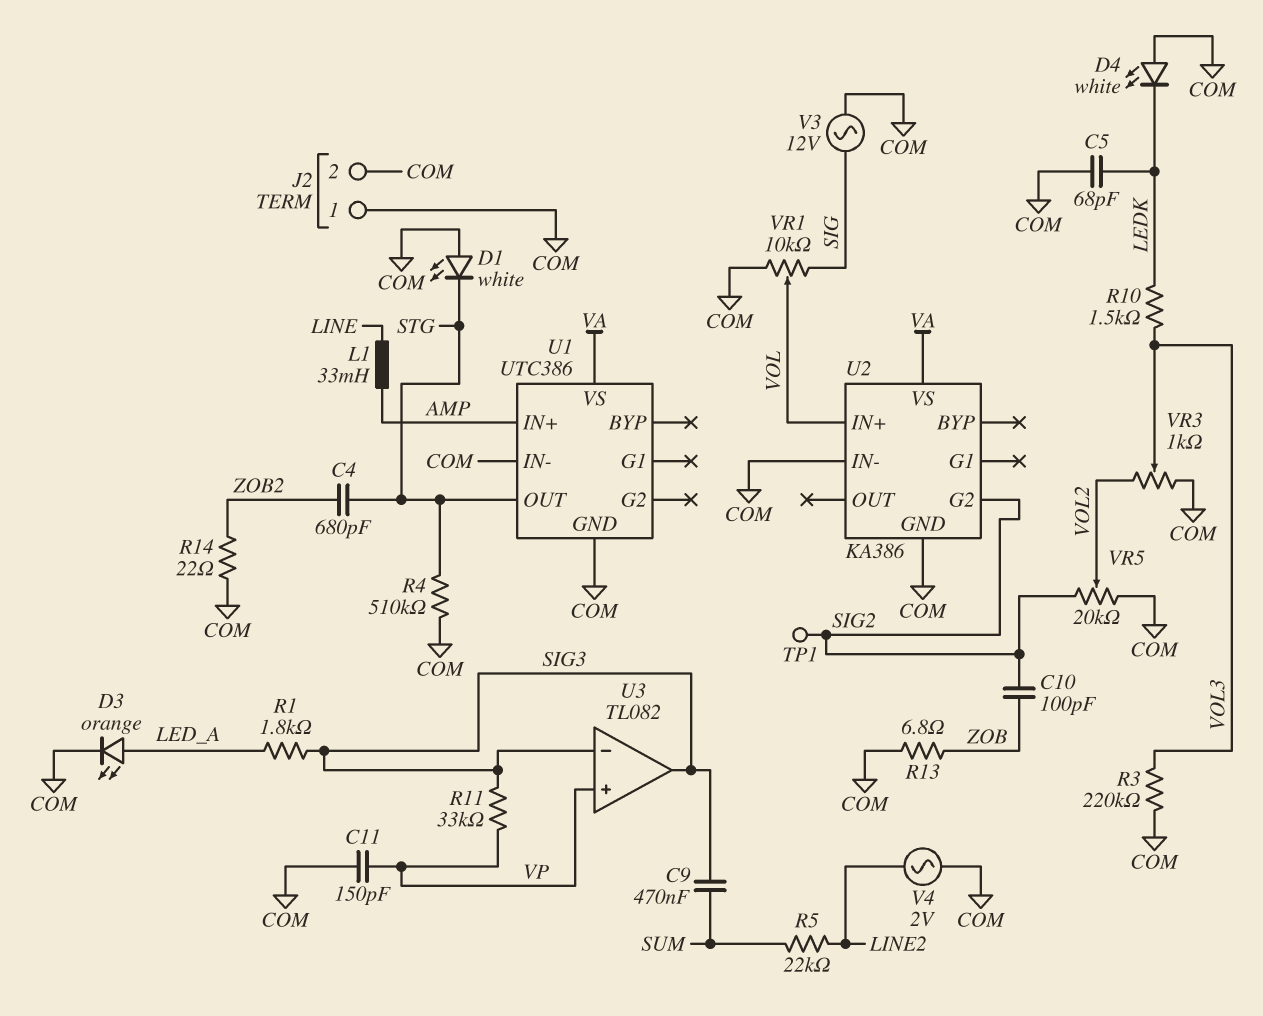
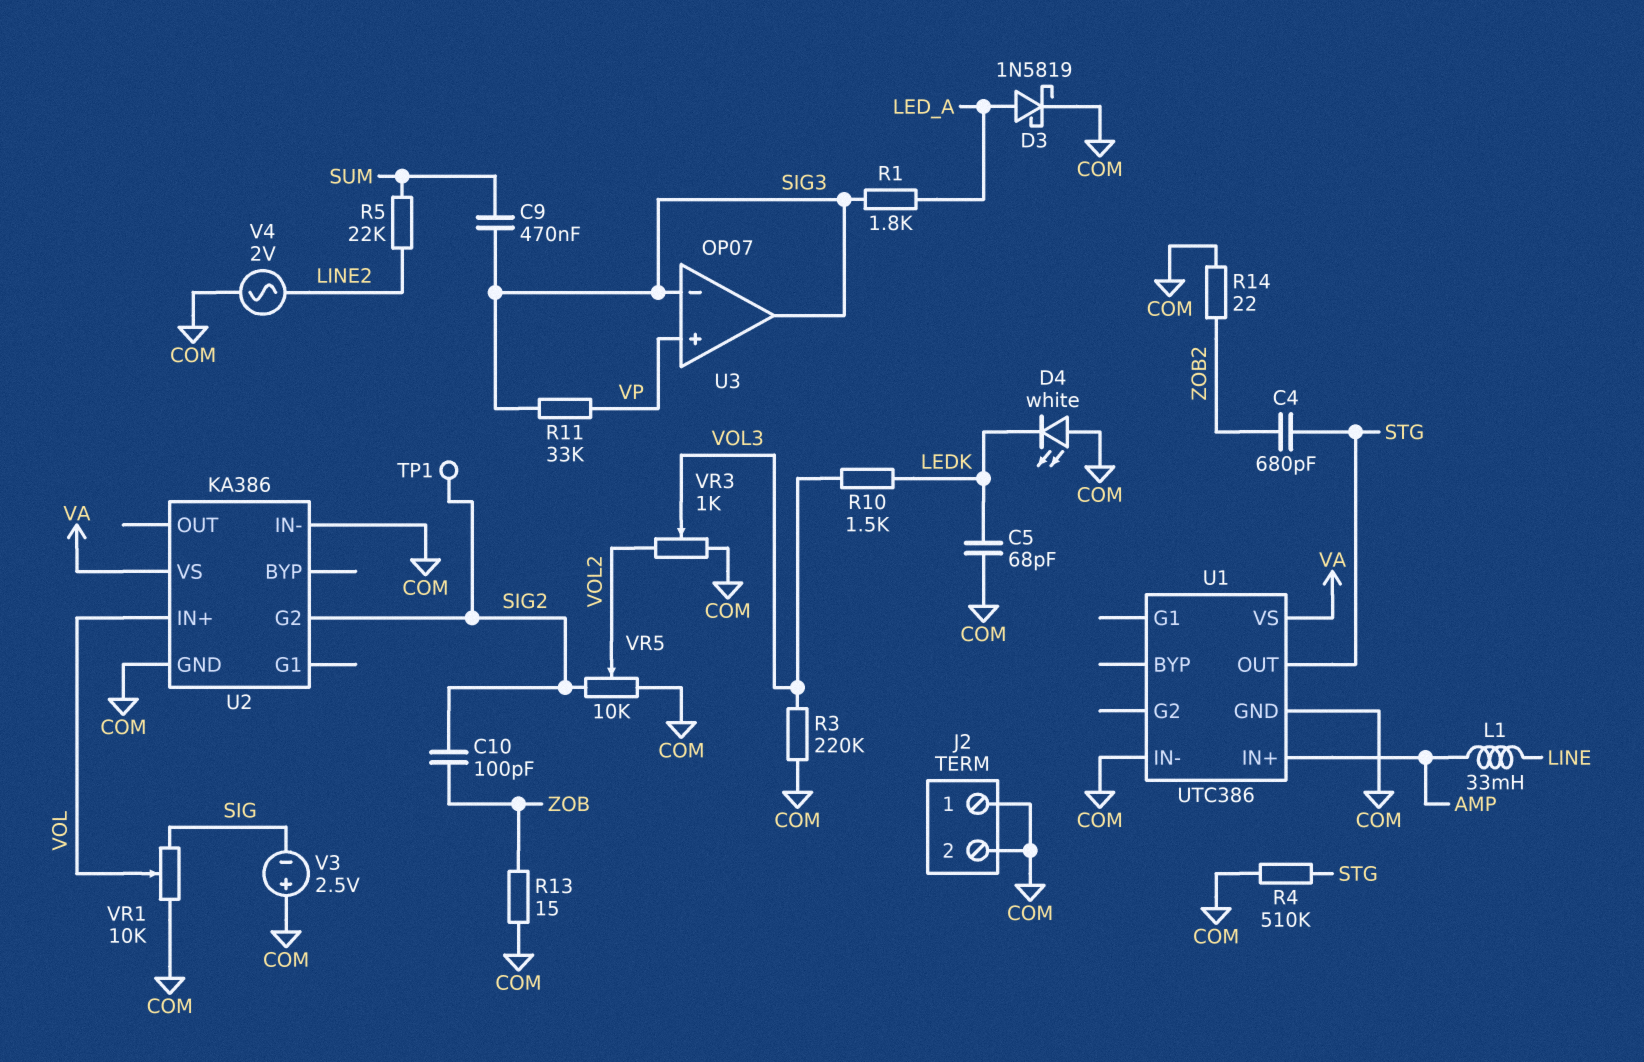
C11: 150pF (COM, VP) -> none
D1: LED white (A COM, K STG) -> none
D3: LED orange (A LED_A, K COM) -> schottky 1N5819 (A LED_A, K COM)
R13: 6.8 (COM, ZOB) -> 15 (COM, ZOB)
U3: TL082 -> OP07
V3: AC 12V (COM, SIG) -> 2.5V (plus COM, minus SIG)
VR5: 20k (COM, SIG2, wiper VOL2) -> 10k (COM, SIG2, wiper VOL2)

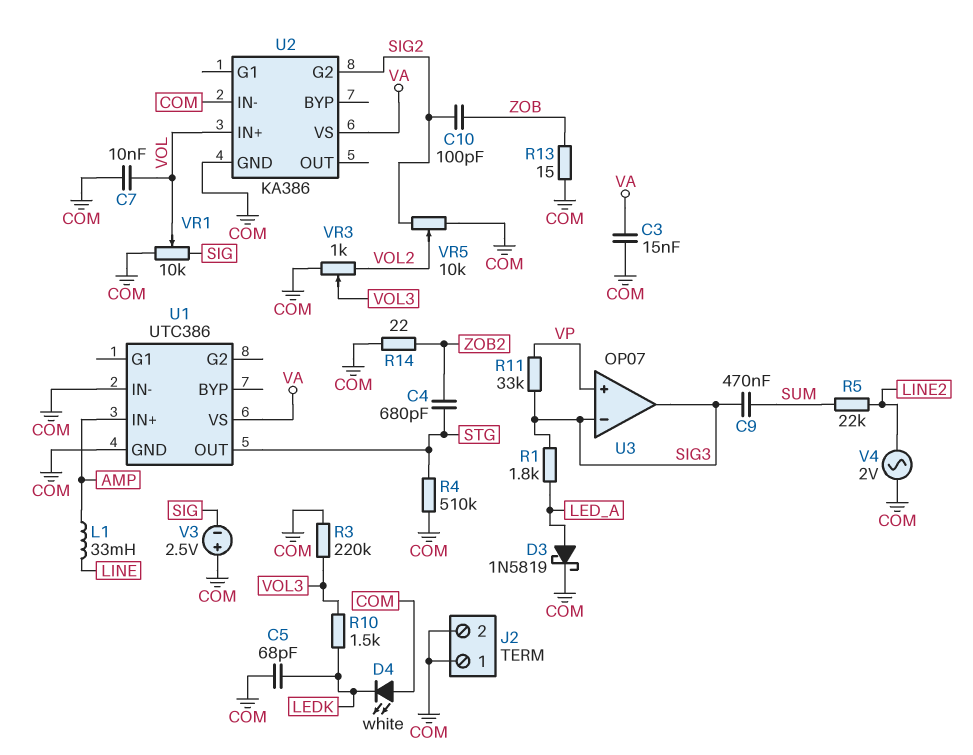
C3: none -> 15nF (COM, VA)
C7: none -> 10nF (COM, VOL)
TP1: test point (SIG2) -> none

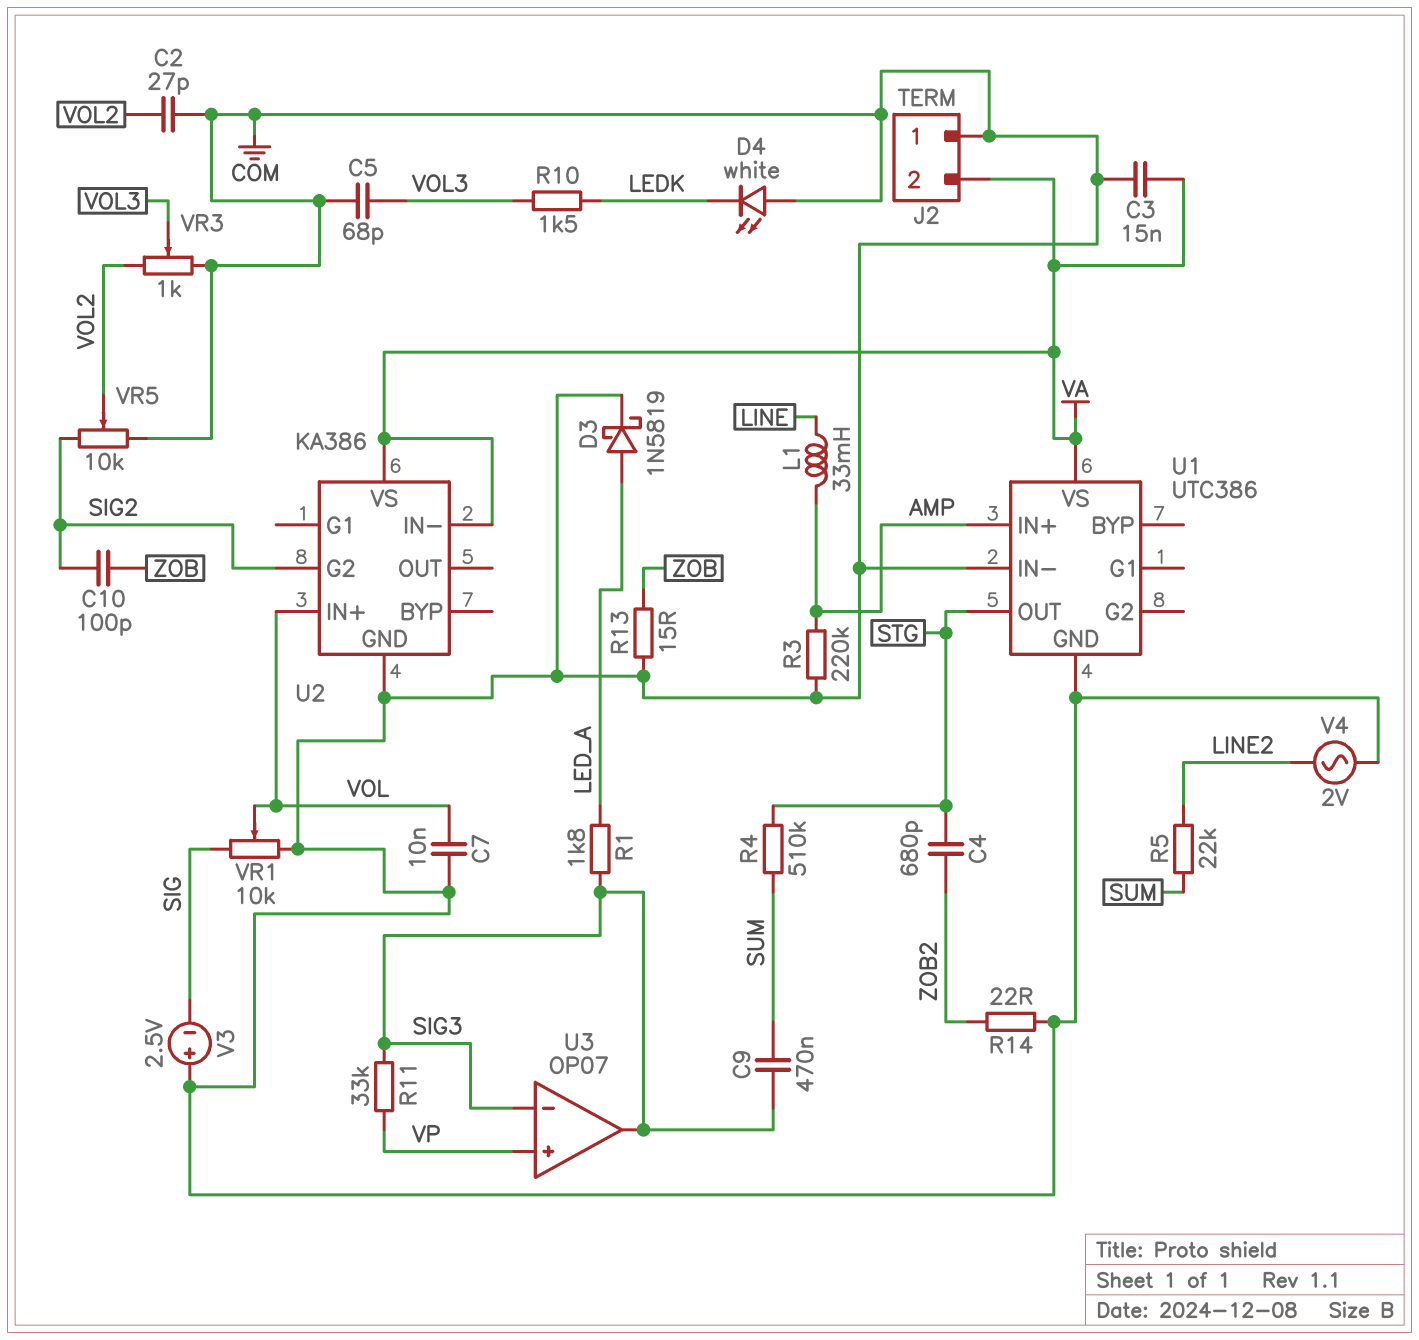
C2: none -> 27pF (COM, VOL2)
C5: 68pF (COM, LEDK) -> 68pF (COM, VOL3)
J2 pin 2: COM -> VA
R3: 220k (COM, VOL3) -> 220k (AMP, COM)
R4: 510k (COM, STG) -> 510k (STG, SUM)
U2 pin IN-: COM -> VA

